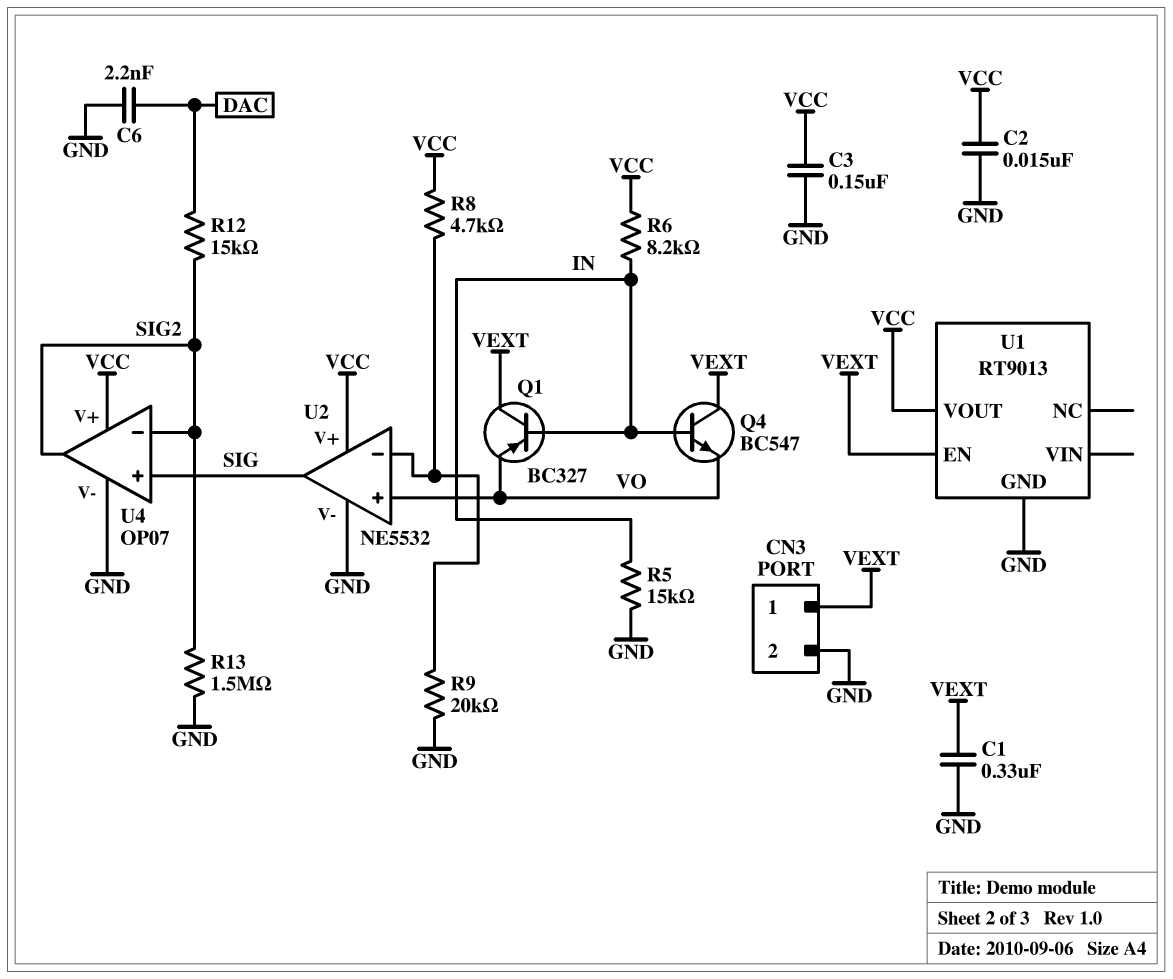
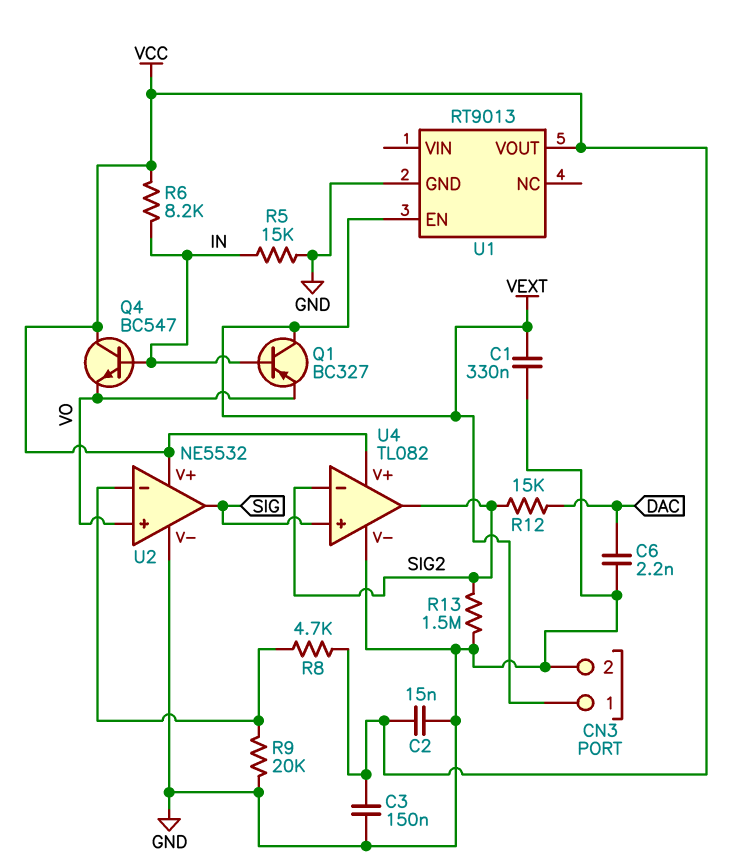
Q4: NPN BC547 (B IN, C VEXT, E VO) -> NPN BC547 (B IN, C VCC, E VO)
U4: OP07 -> TL082

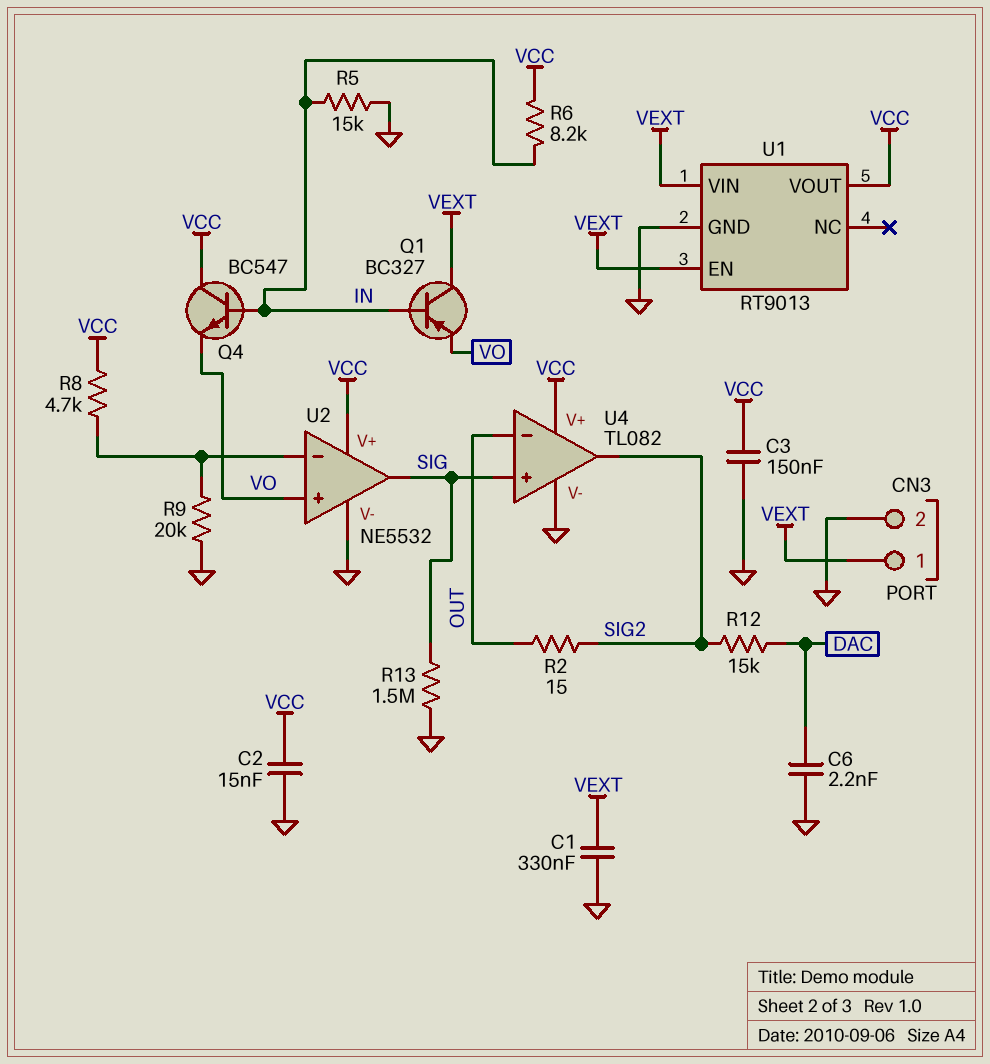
R2: none -> 15 (OUT, SIG2)
R13: 1.5M (GND, SIG2) -> 1.5M (GND, SIG)
U1 pin VIN: none -> VEXT
U4 pin in-: SIG2 -> OUT

